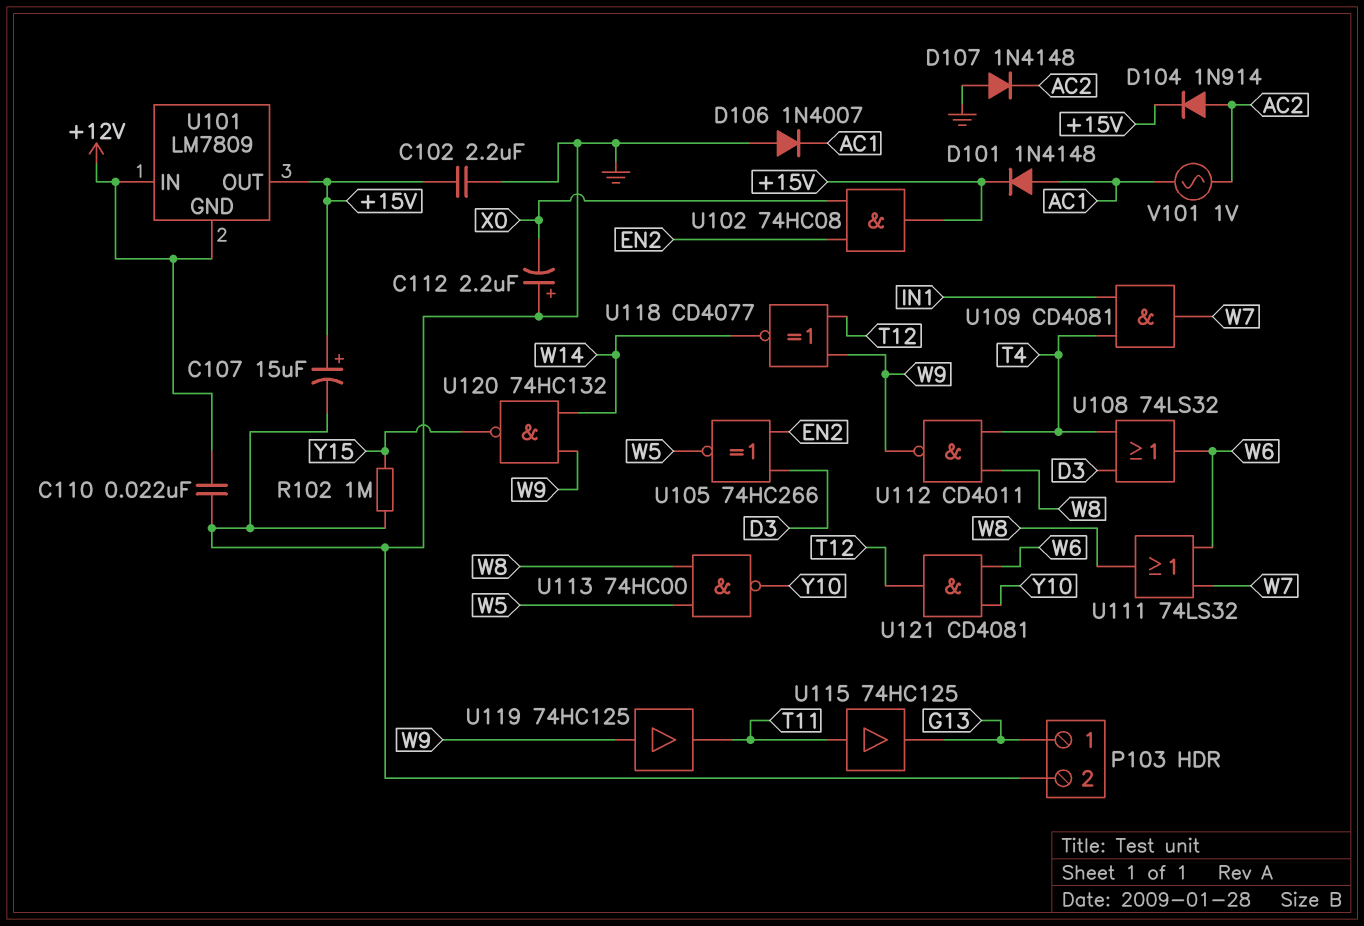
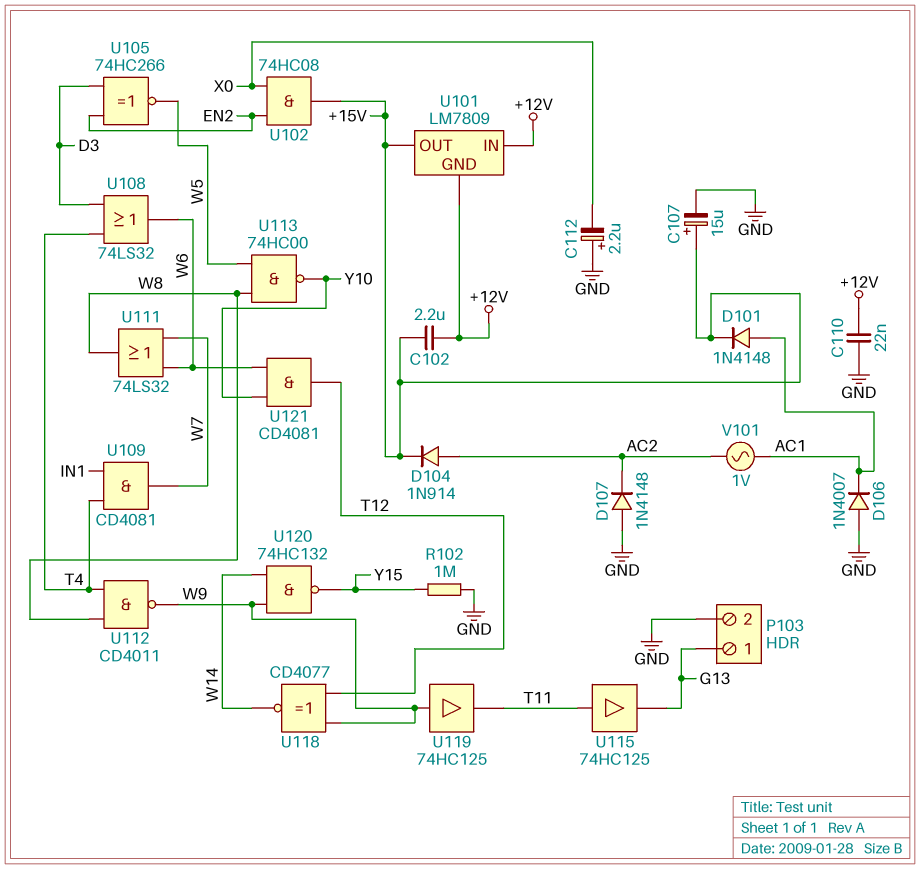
C102: 2.2uF (+15V, GND) -> 2.2uF (+12V, +15V)

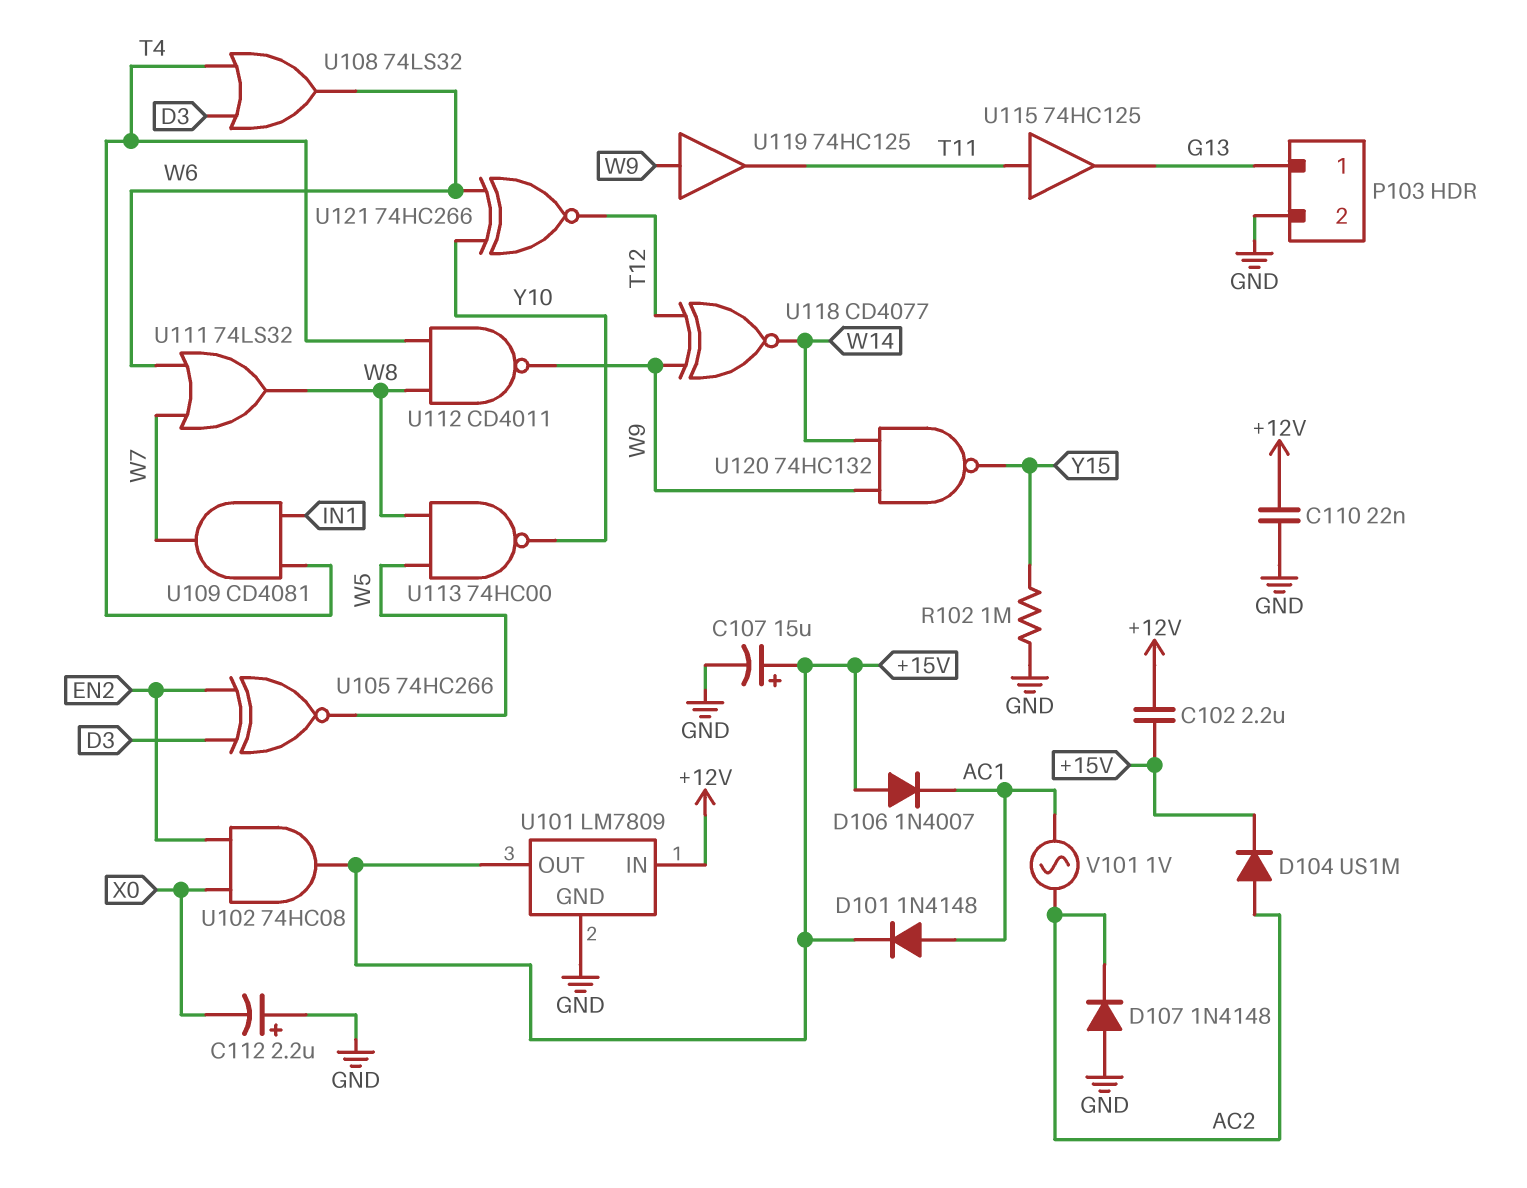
D104: diode 1N914 (A AC2, K +15V) -> diode US1M (A AC2, K +15V)
D106: diode 1N4007 (A GND, K AC1) -> diode 1N4007 (A +15V, K AC1)
U101 pin GND: +12V -> GND
U121: AND CD4081 (in W6, in Y10, out T12) -> XNOR 74HC266 (in W6, in Y10, out T12)

